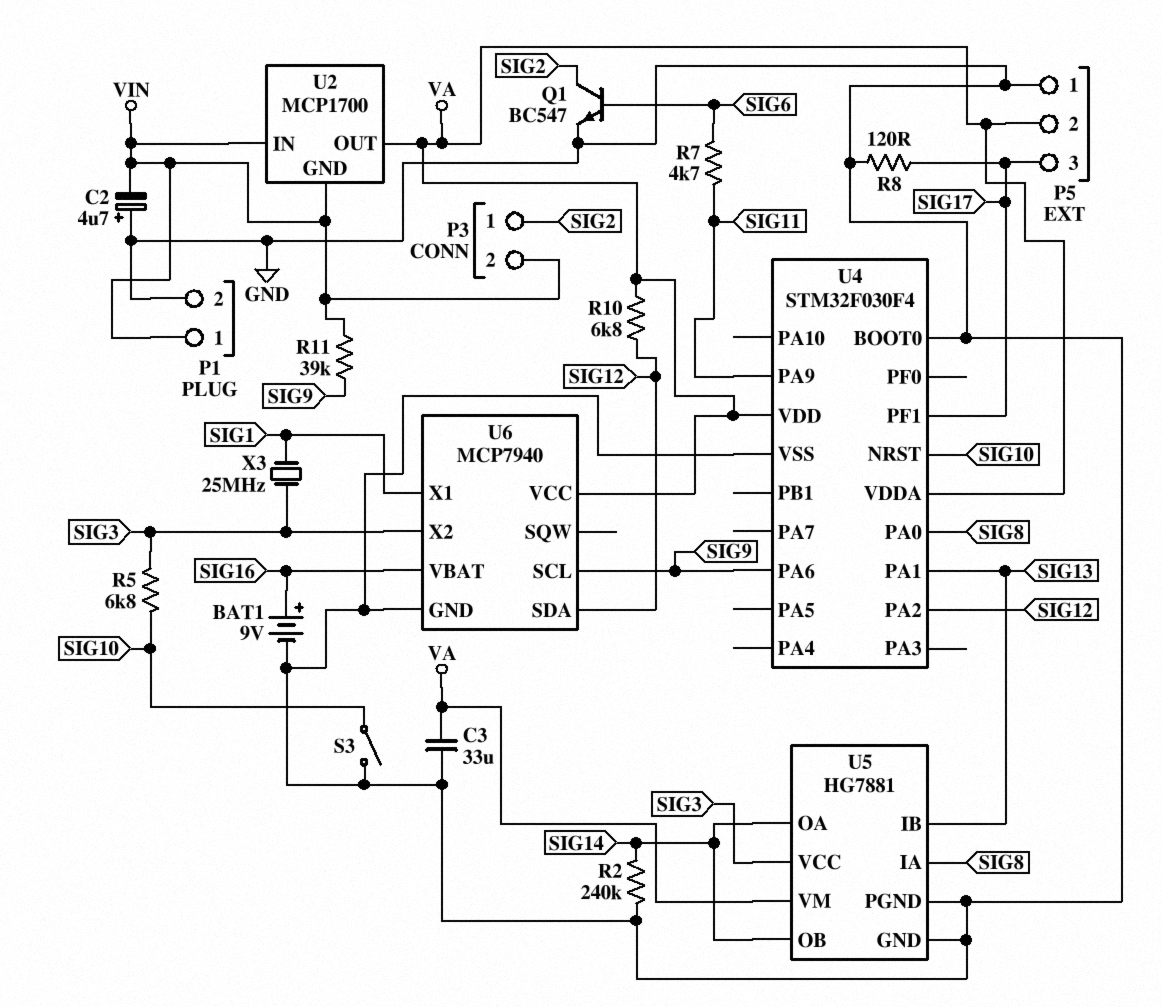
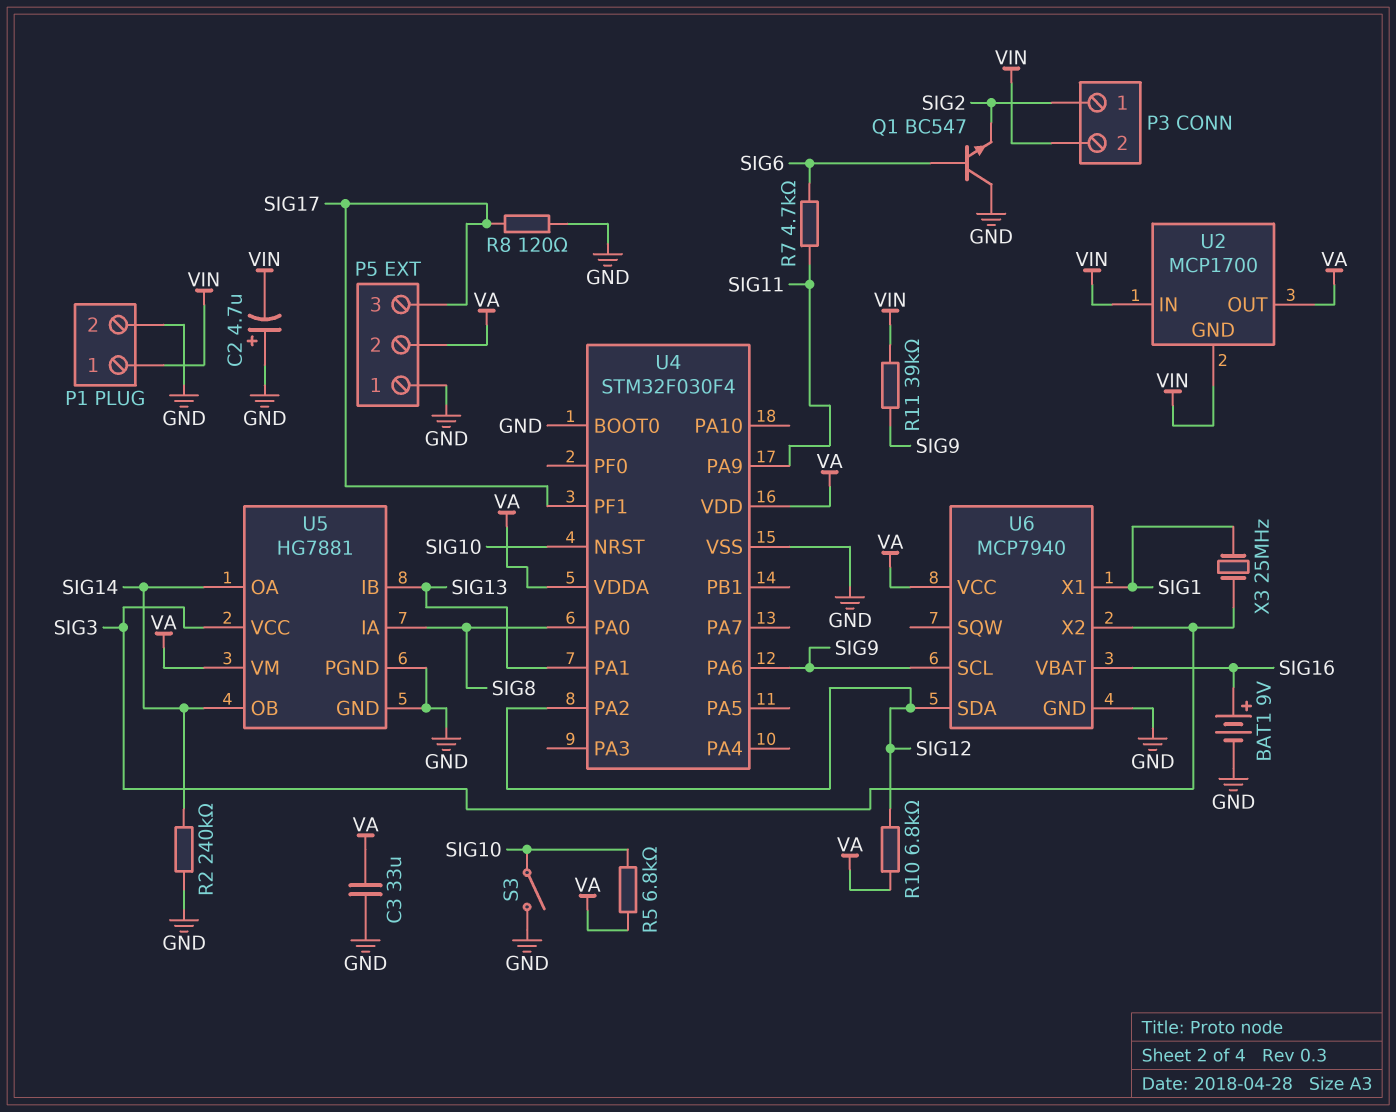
Q1: NPN BC547 (B SIG6, C SIG2, E GND) -> NPN BC547 (B SIG6, C GND, E SIG2)
R5: 6.8k (SIG3, SIG10) -> 6.8k (SIG10, VA)

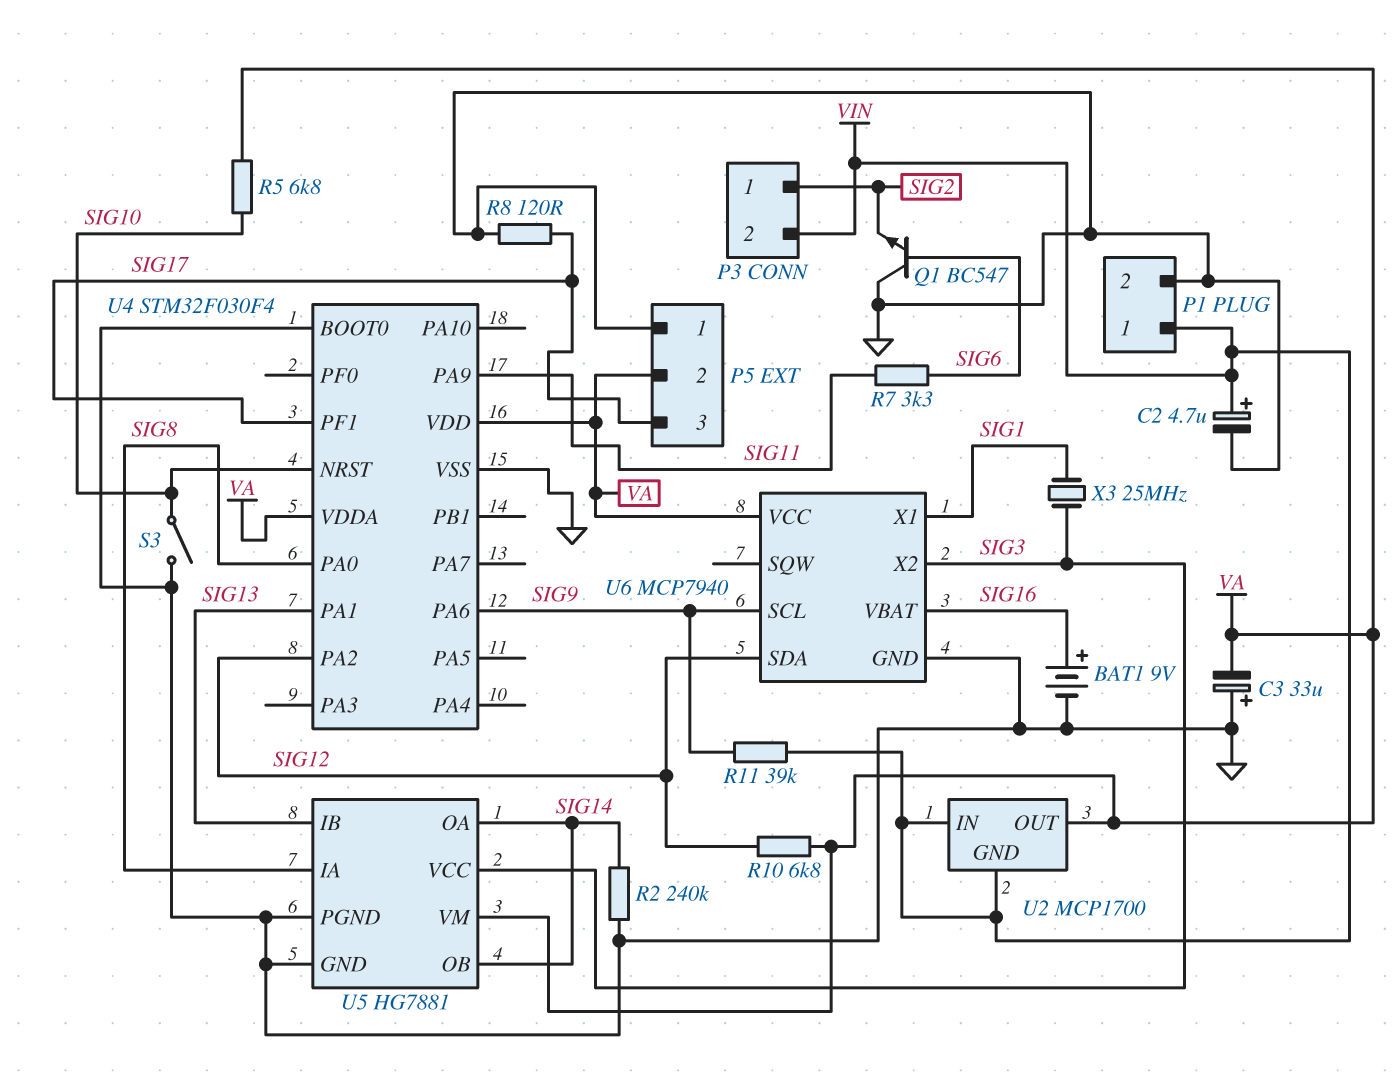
C2: 4.7uF (plus GND, minus VIN) -> 4.7uF (plus VIN, minus GND)
C3: 33uF (GND, VA) -> 33uF (plus GND, minus VA)
R7: 4.7k (SIG6, SIG11) -> 3.3k (SIG6, SIG11)

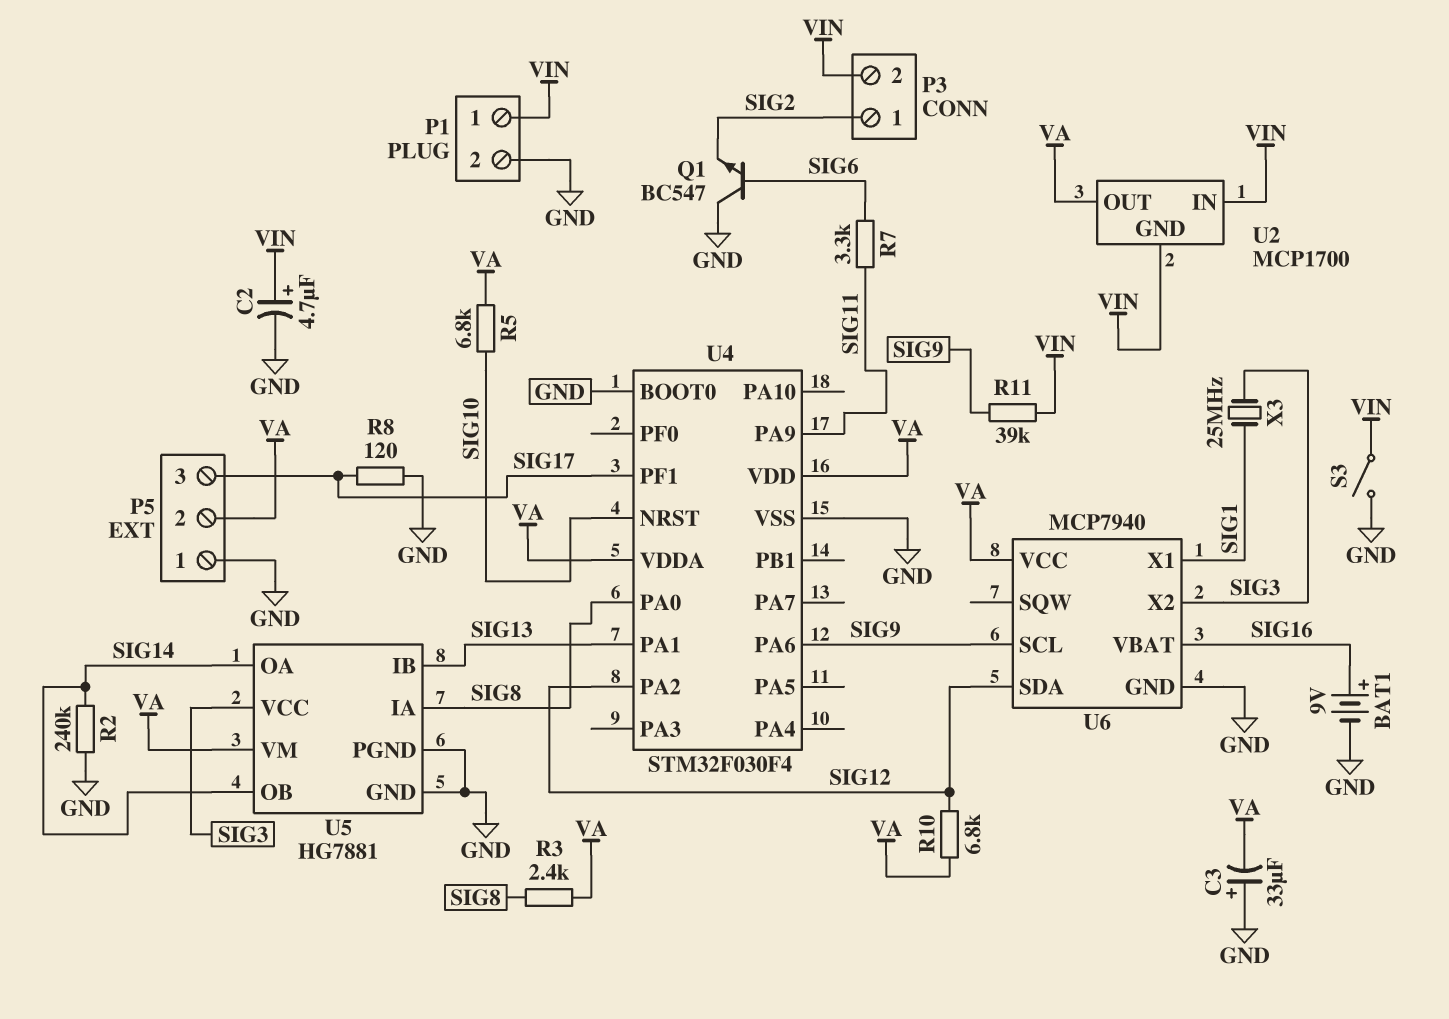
R3: none -> 2.4k (SIG8, VA)
S3: switch (GND, SIG10) -> switch (GND, VIN)

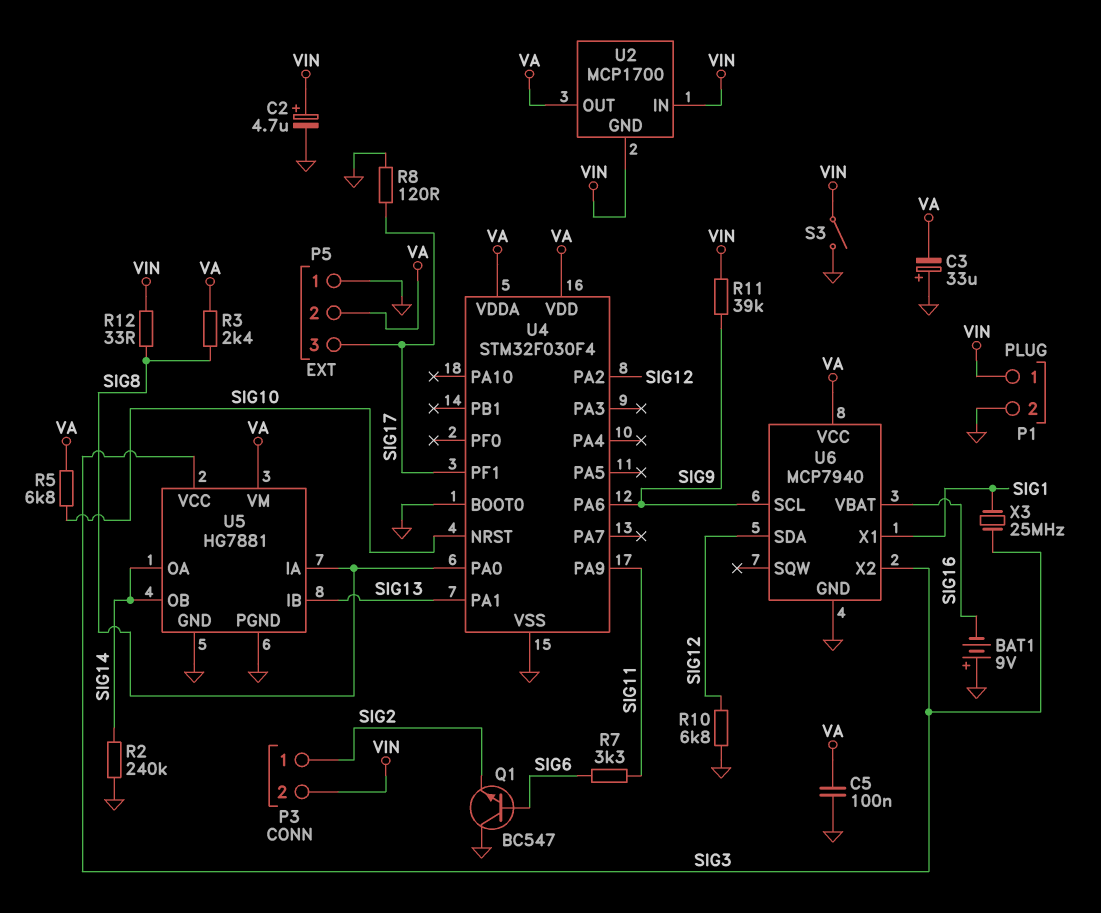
BAT1: 9V (plus SIG16, minus GND) -> 9V (plus GND, minus SIG16)
C5: none -> 100nF (GND, VA)
R10: 6.8k (SIG12, VA) -> 6.8k (GND, SIG12)
R12: none -> 33 (SIG8, VIN)

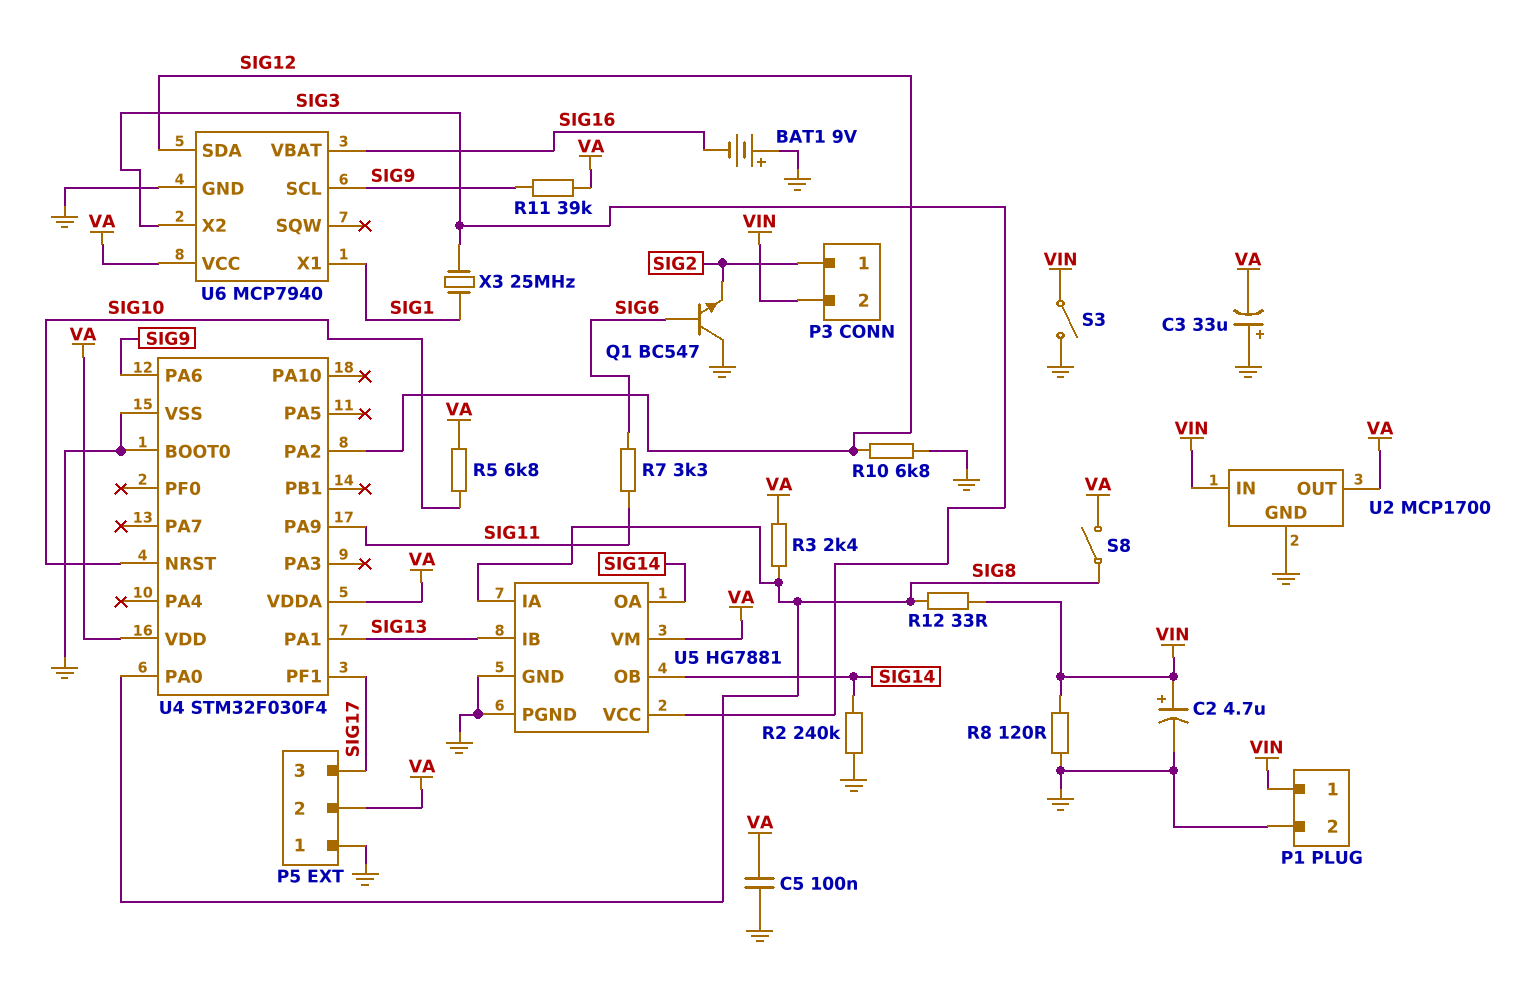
R8: 120 (GND, SIG17) -> 120 (GND, VIN)
R11: 39k (SIG9, VIN) -> 39k (SIG9, VA)
S8: none -> switch (SIG8, VA)
U2 pin GND: VIN -> GND

